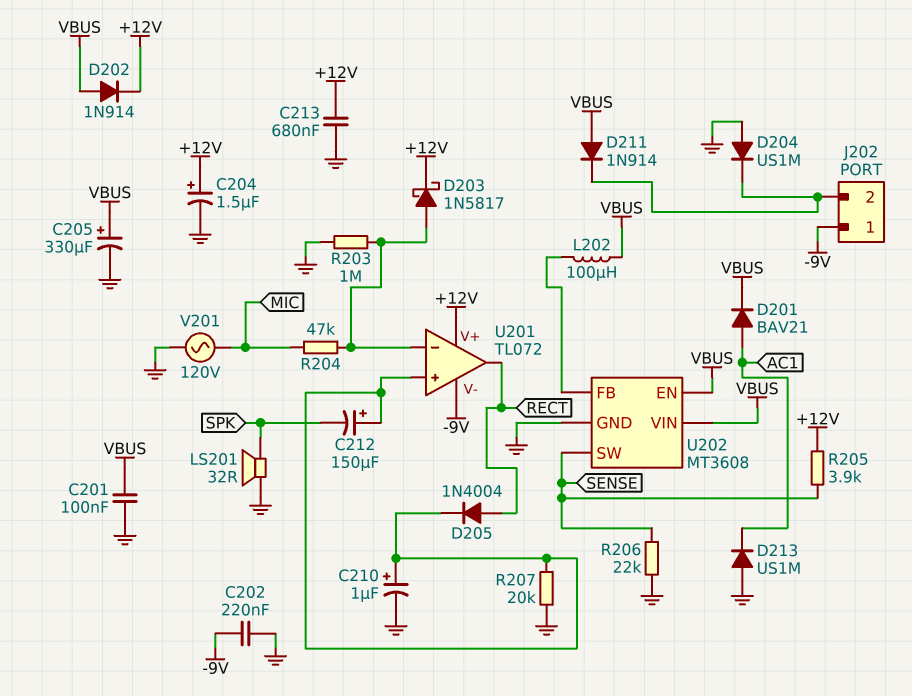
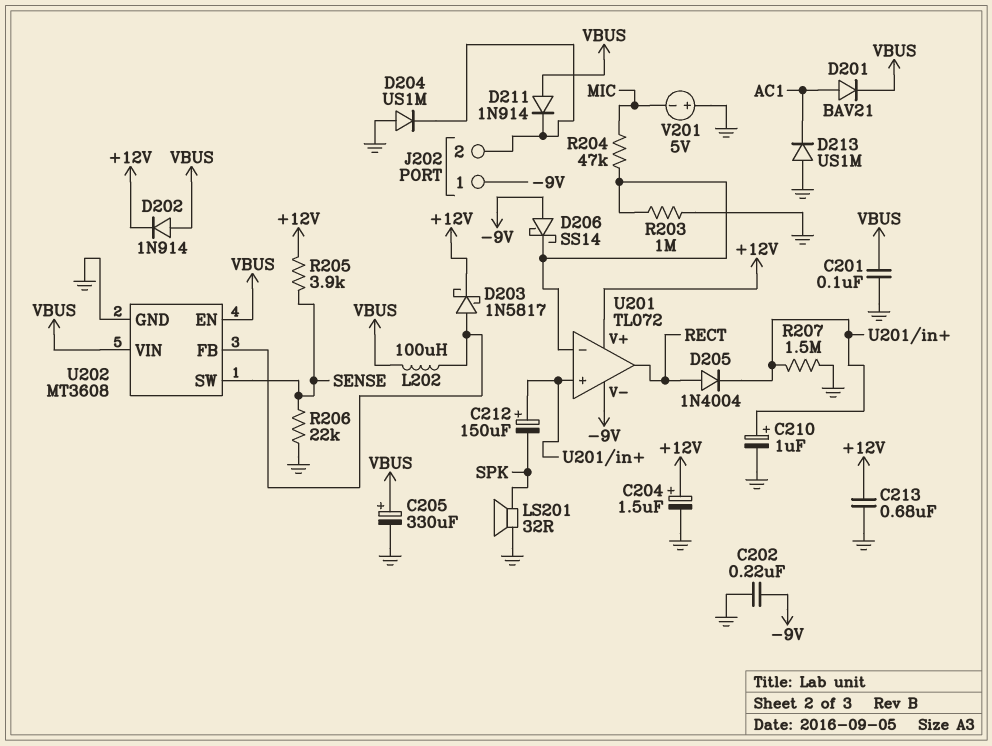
D203: schottky 1N5817 (A U201/in-, K +12V) -> schottky 1N5817 (A U202/FB, K +12V)
D206: none -> schottky SS14 (A -9V, K U201/in-)
R207: 20k (GND, U201/in+) -> 1.5M (GND, U201/in+)
V201: AC 120V (GND, MIC) -> 5V (plus GND, minus MIC)

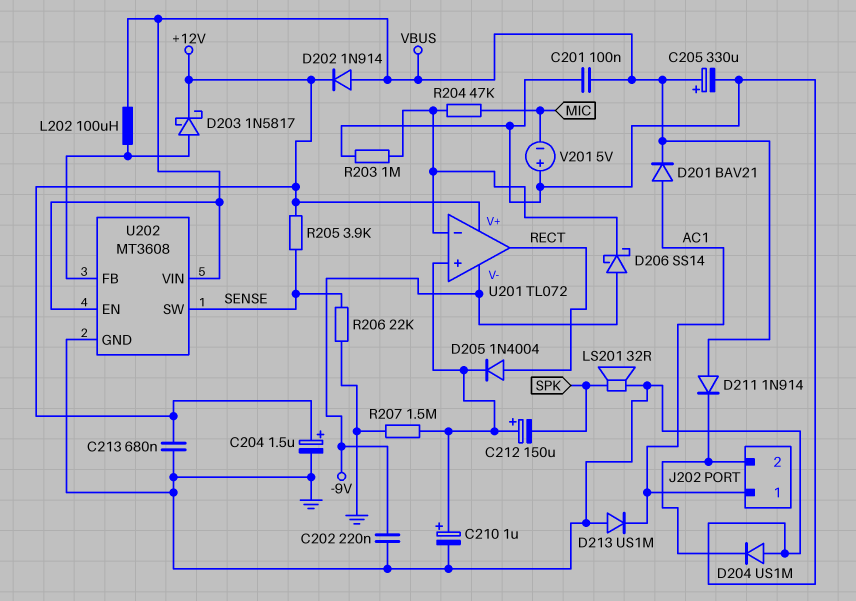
J202 pin 1: -9V -> AC1

